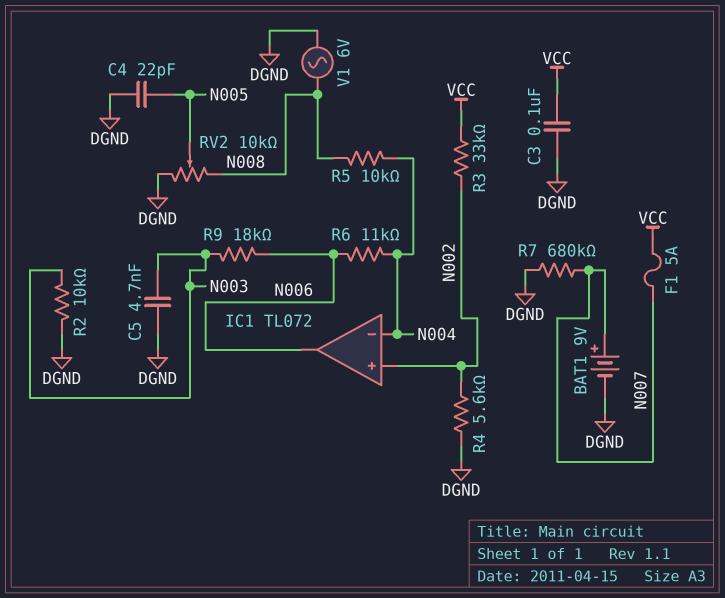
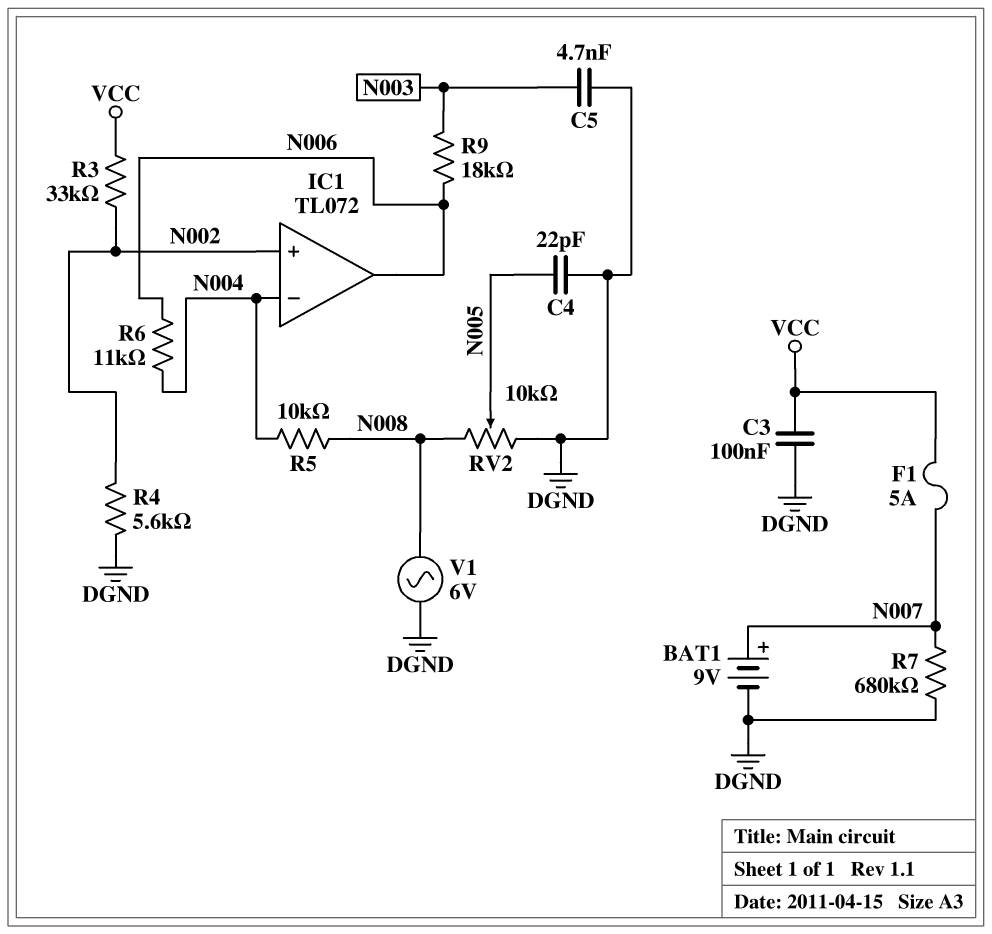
R2: 10k (DGND, N003) -> none

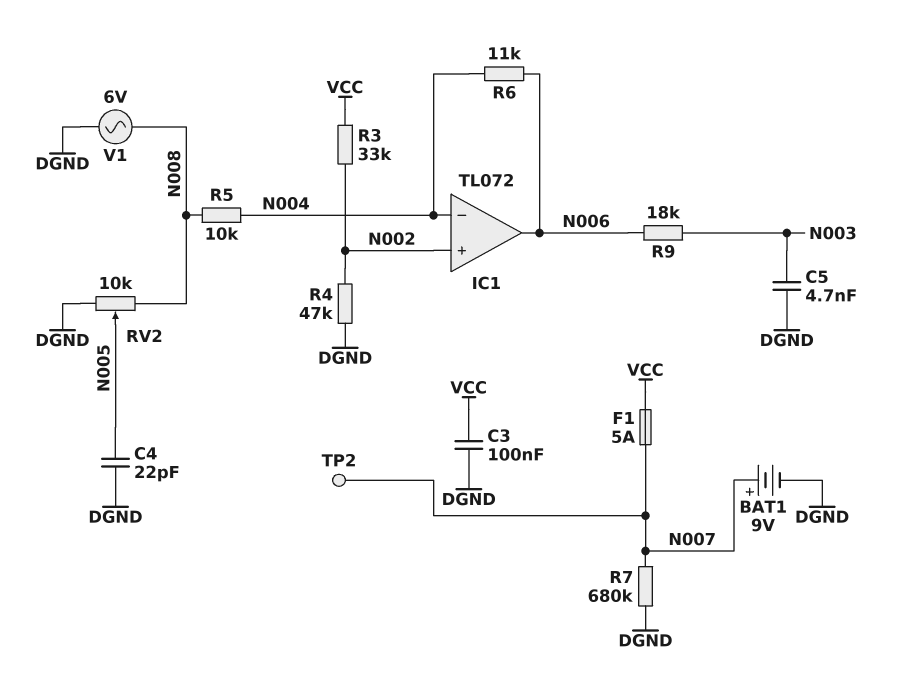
R4: 5.6k (DGND, N002) -> 47k (DGND, N002)
TP2: none -> test point (N007)

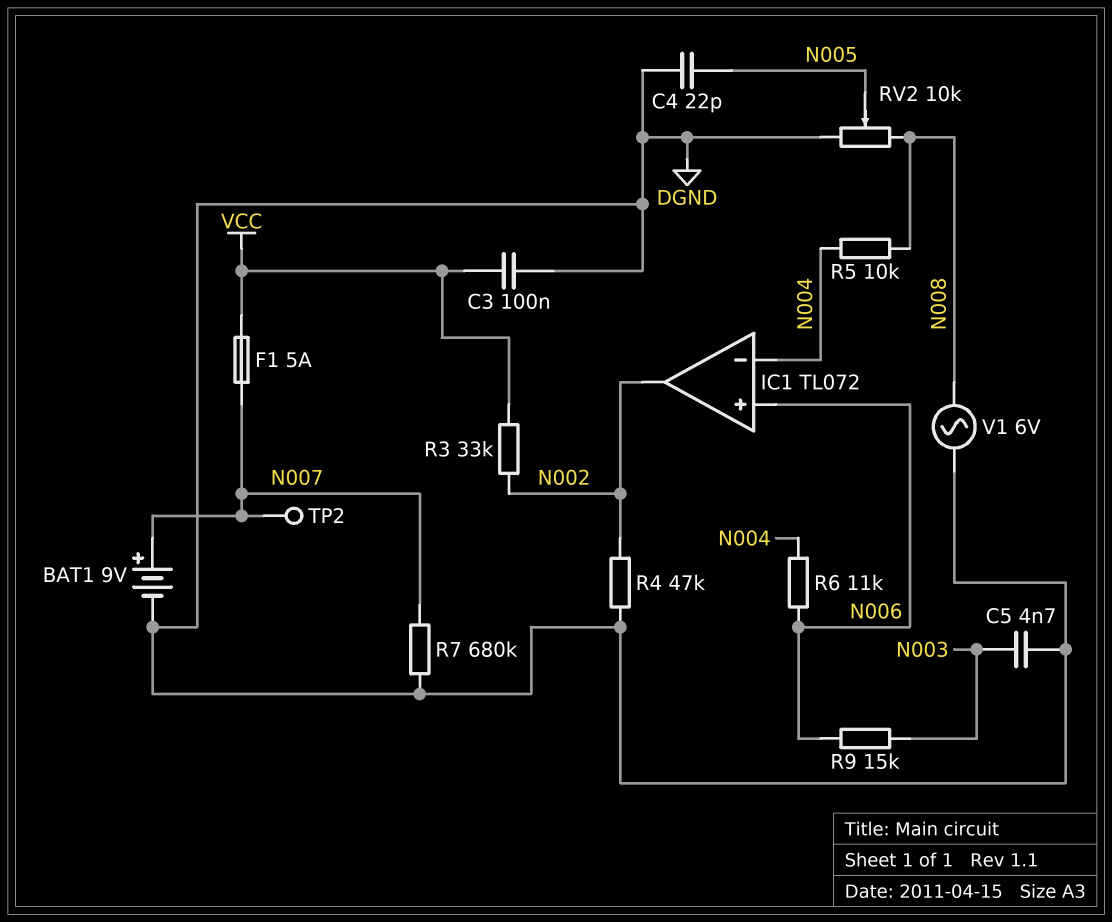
IC1 pin in+: N002 -> N006
IC1 pin out: N006 -> N002
R9: 18k (N003, N006) -> 15k (N003, N006)

